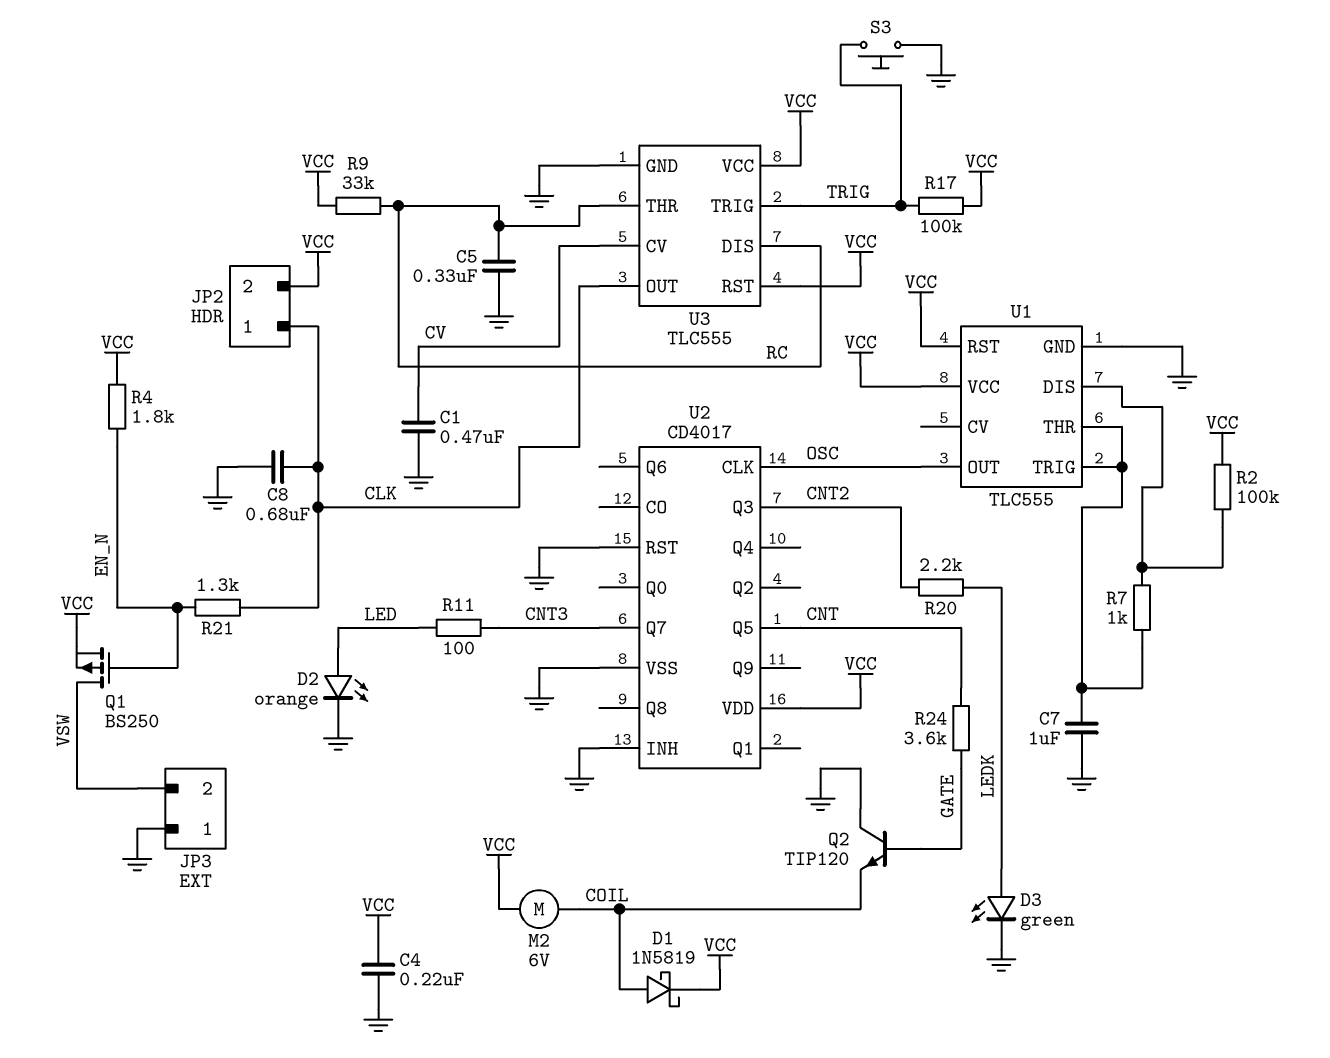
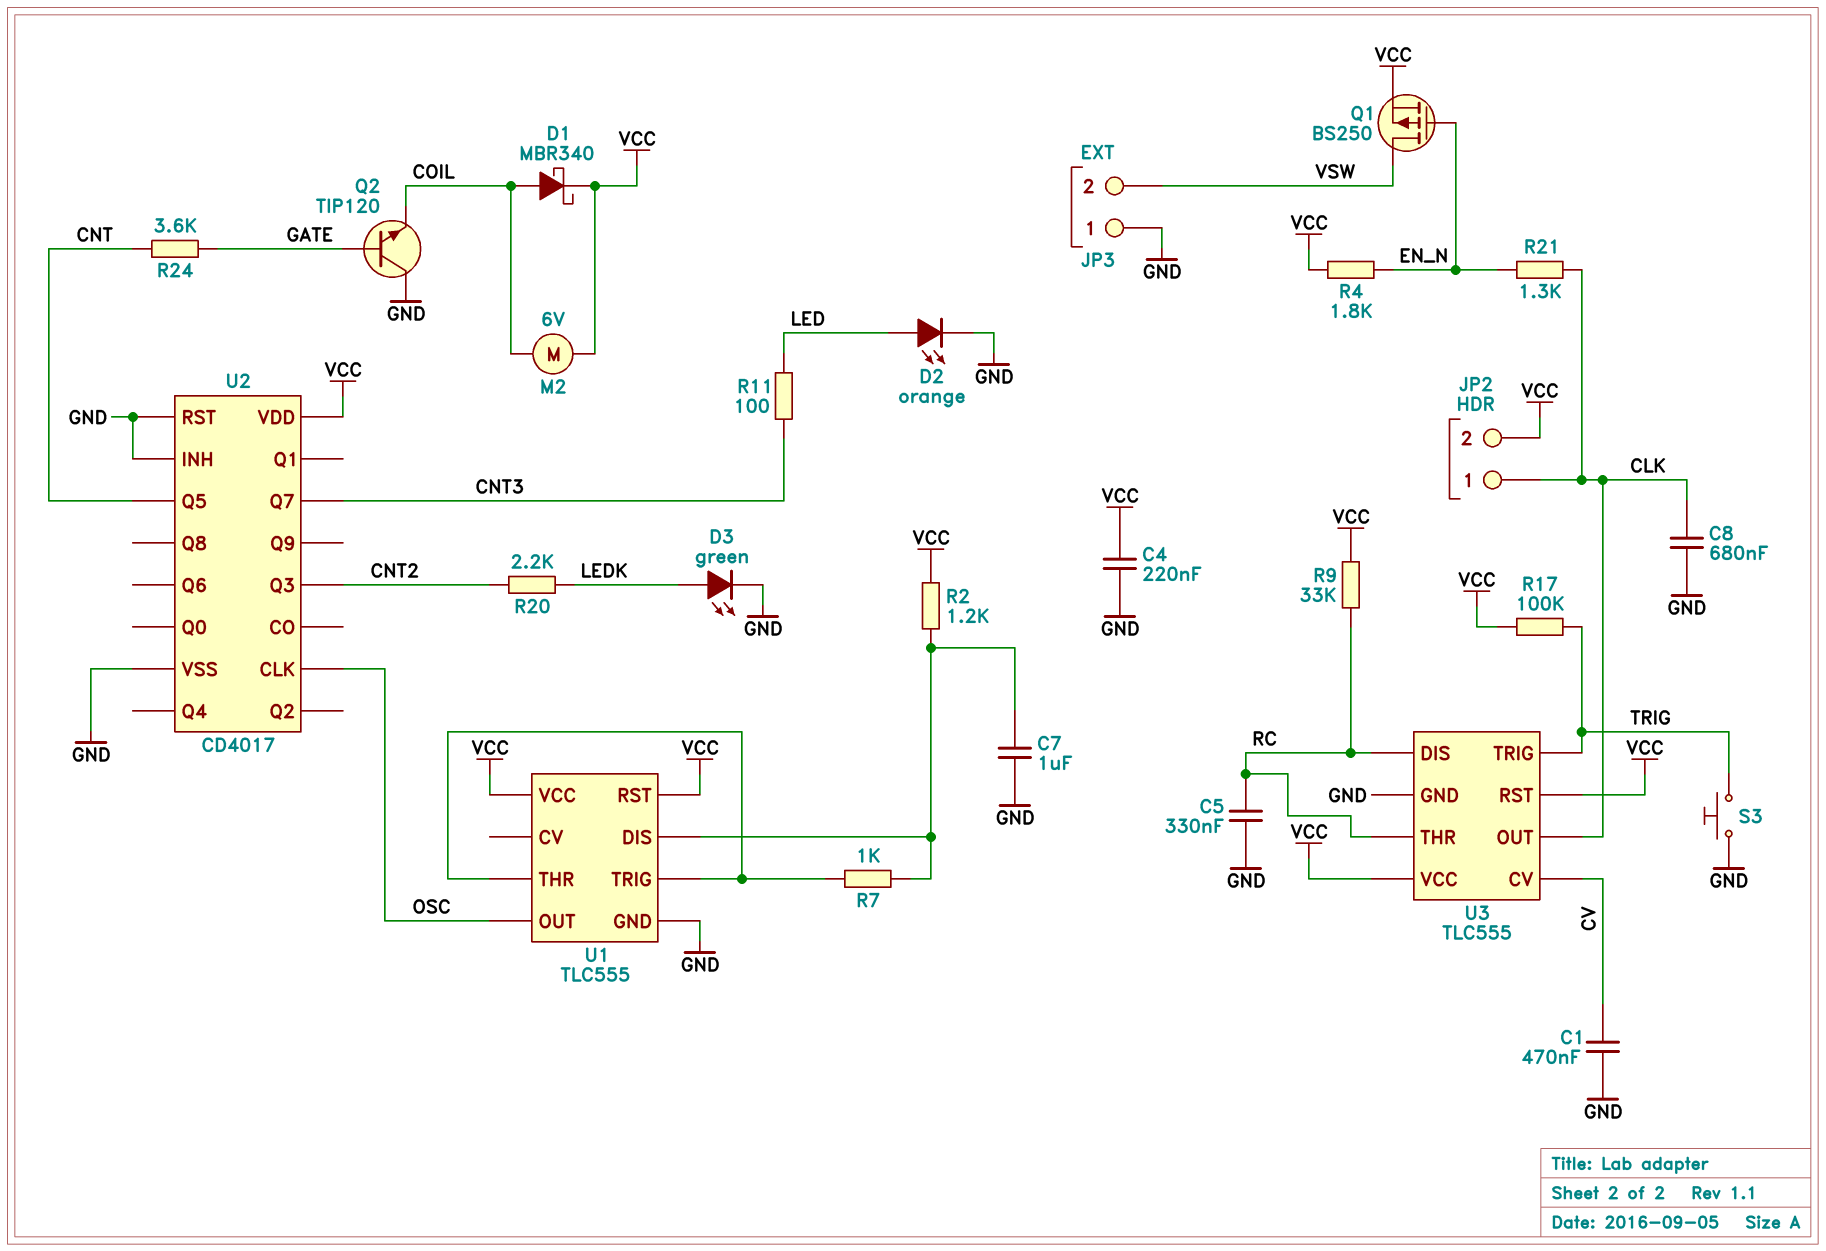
C7: 1uF (GND, U1/THR) -> 1uF (GND, U1/DIS)
D1: schottky 1N5819 (A COIL, K VCC) -> schottky MBR340 (A COIL, K VCC)
R2: 100k (U1/DIS, VCC) -> 1.2k (U1/DIS, VCC)

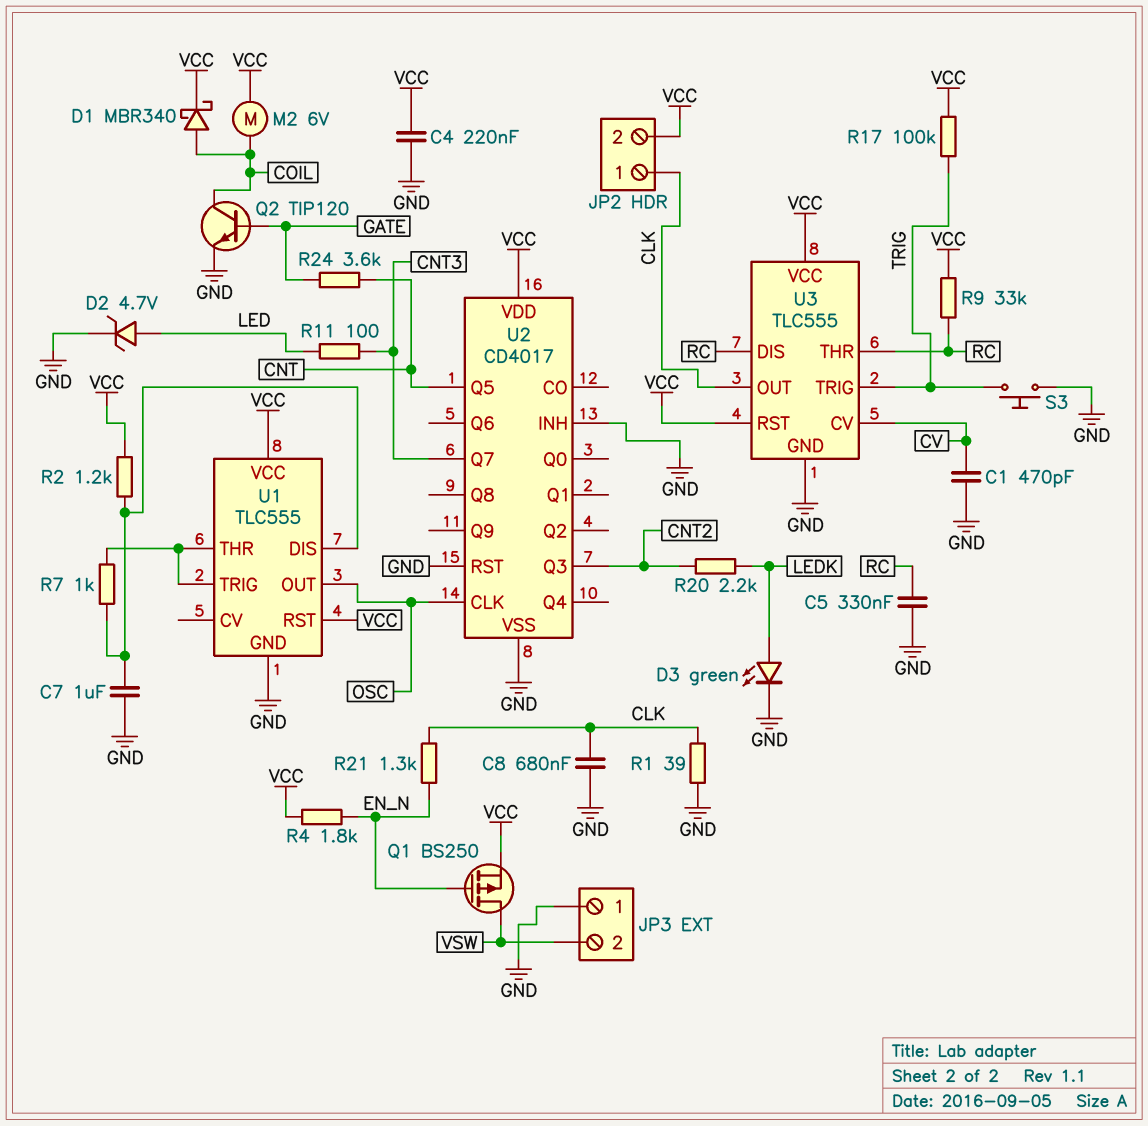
C1: 470nF (CV, GND) -> 470pF (CV, GND)
D2: LED orange (A LED, K GND) -> zener 4.7V (A LED, K GND)
Q2: NPN TIP120 (B GATE, C GND, E COIL) -> NPN TIP120 (B GATE, C COIL, E GND)
R1: none -> 39 (CLK, GND)

